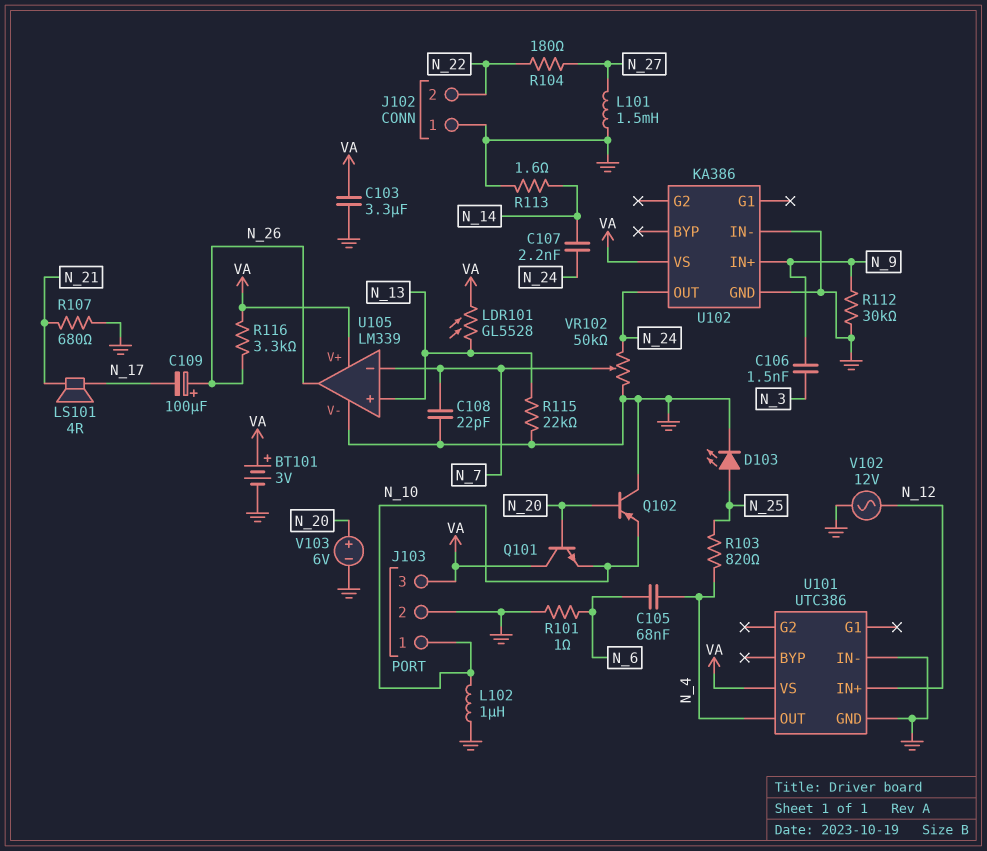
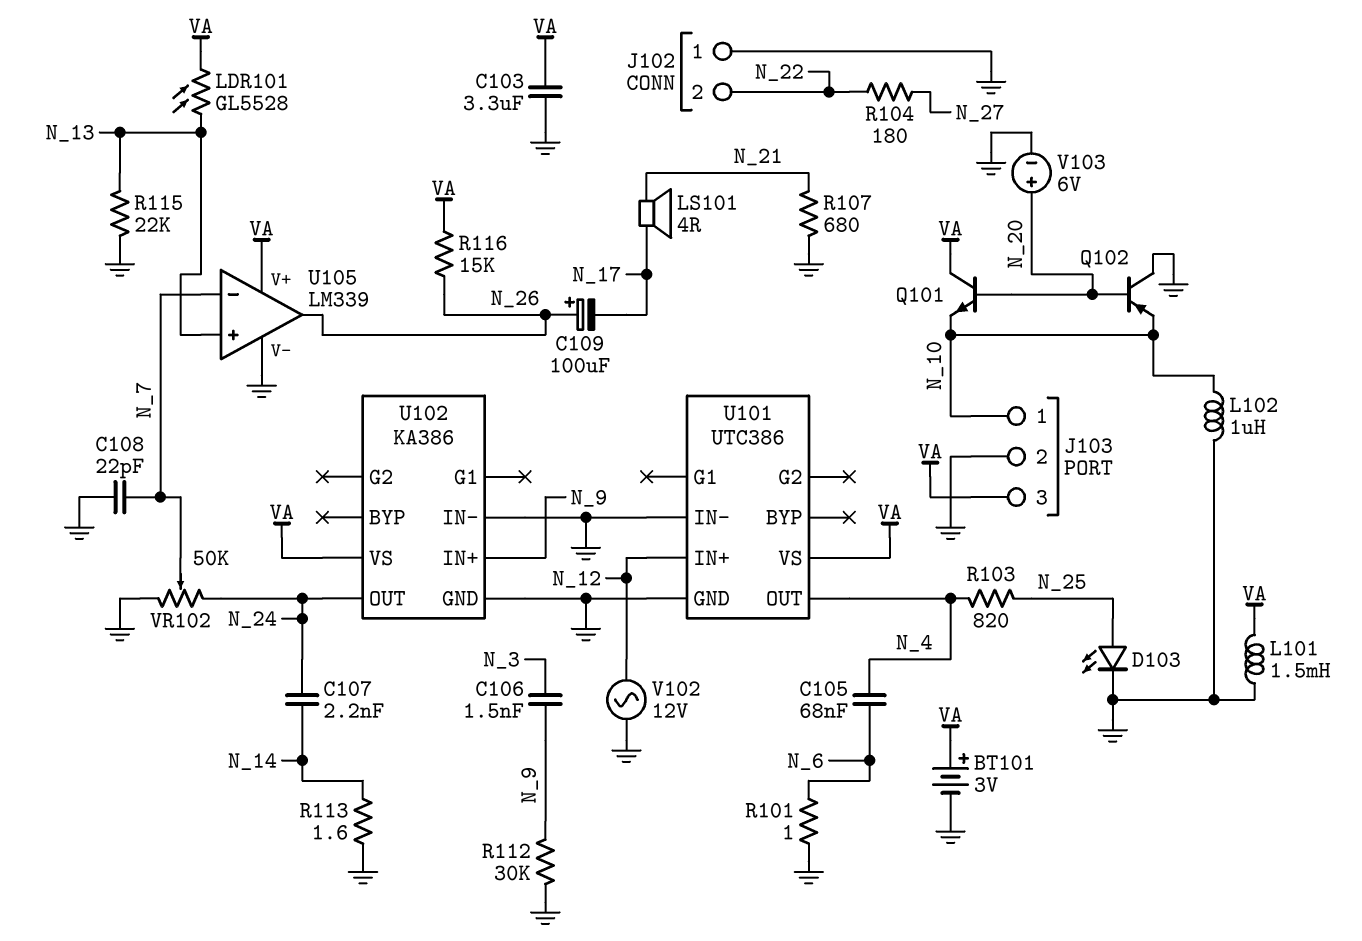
L101: 1.5mH (GND, N_27) -> 1.5mH (GND, VA)
R116: 3.3k (N_26, VA) -> 15k (N_26, VA)

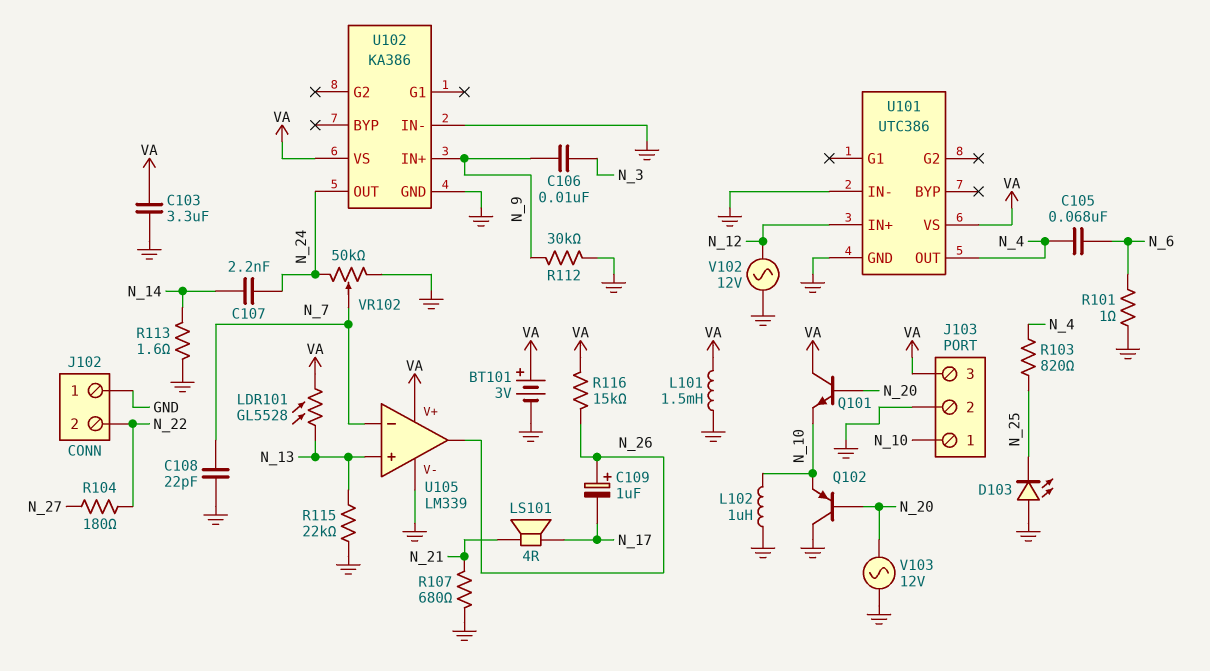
C106: 1.5nF (N_3, N_9) -> 10nF (N_3, N_9)
C109: 100uF (plus N_26, minus N_17) -> 1uF (plus N_26, minus N_17)
D103: LED (A N_25, K GND) -> LED (A GND, K N_25)
V103: 6V (plus N_20, minus GND) -> AC 12V (GND, N_20)

